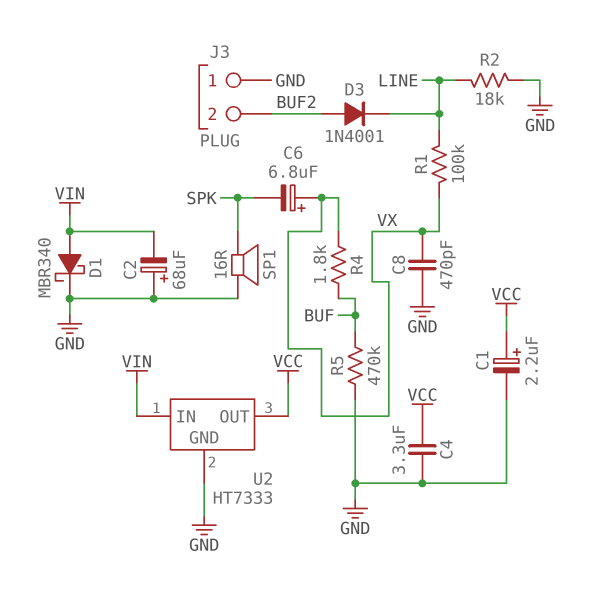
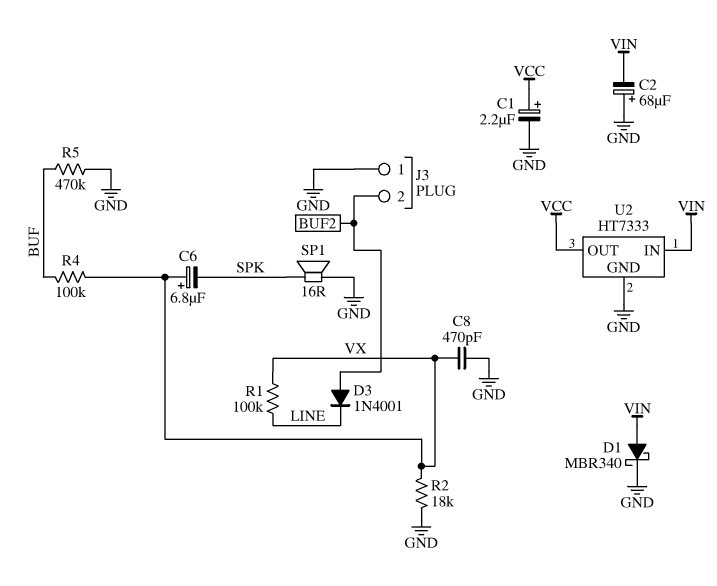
C4: 3.3uF (GND, VCC) -> none
R2: 18k (GND, LINE) -> 18k (GND, VX)
R4: 1.8k (BUF, VX) -> 100k (BUF, VX)

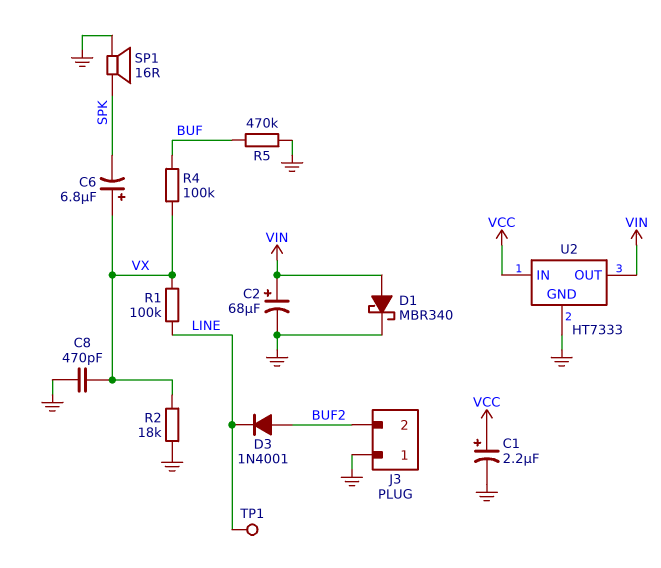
C2: 68uF (plus GND, minus VIN) -> 68uF (plus VIN, minus GND)
TP1: none -> test point (LINE)
U2 pin IN: VIN -> VCC
U2 pin OUT: VCC -> VIN

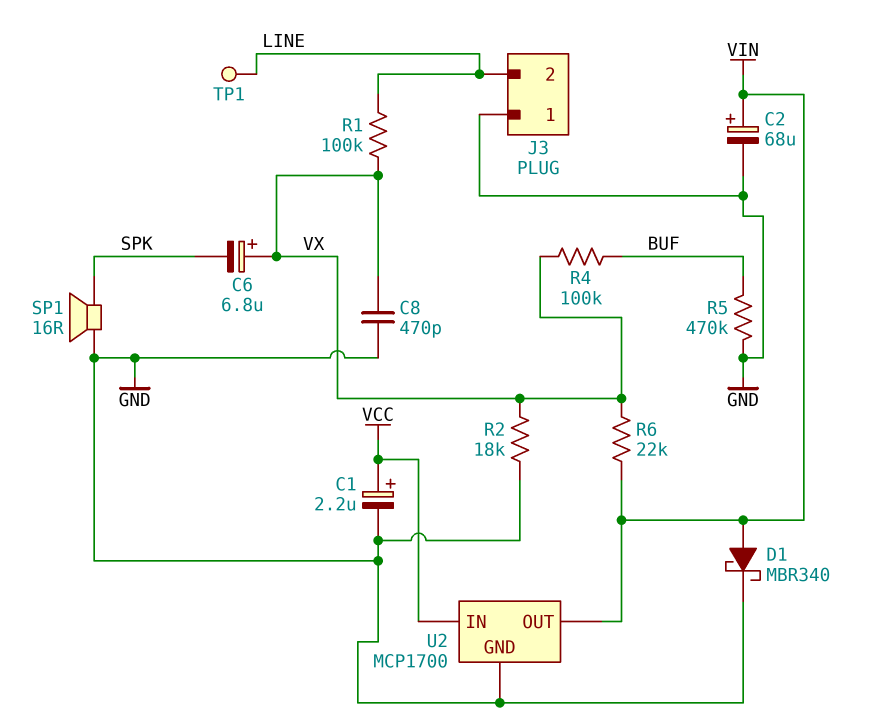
D3: diode 1N4001 (A BUF2, K LINE) -> none
J3 pin 2: BUF2 -> LINE
R6: none -> 22k (VIN, VX)
U2: HT7333 -> MCP1700

